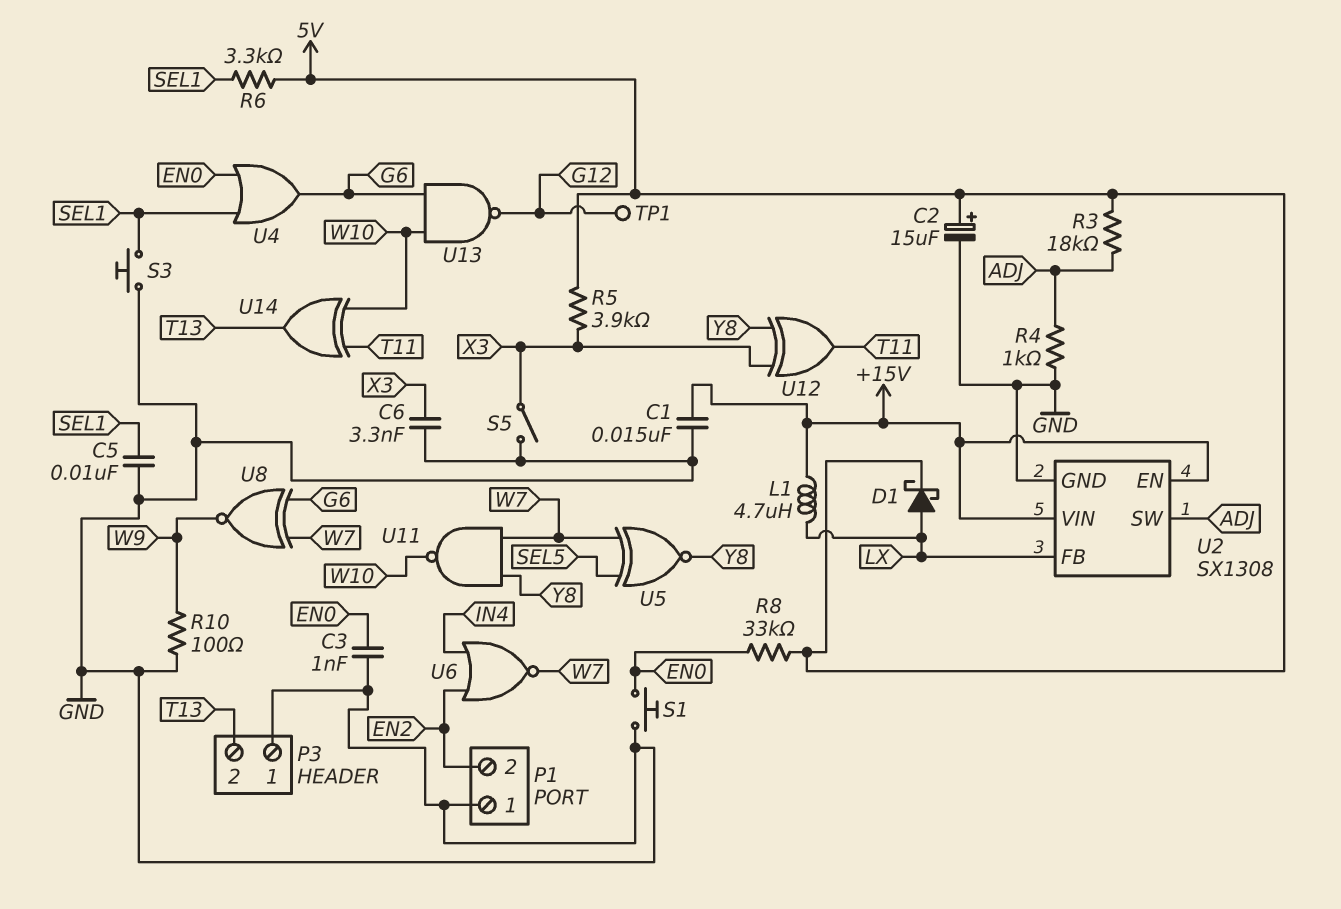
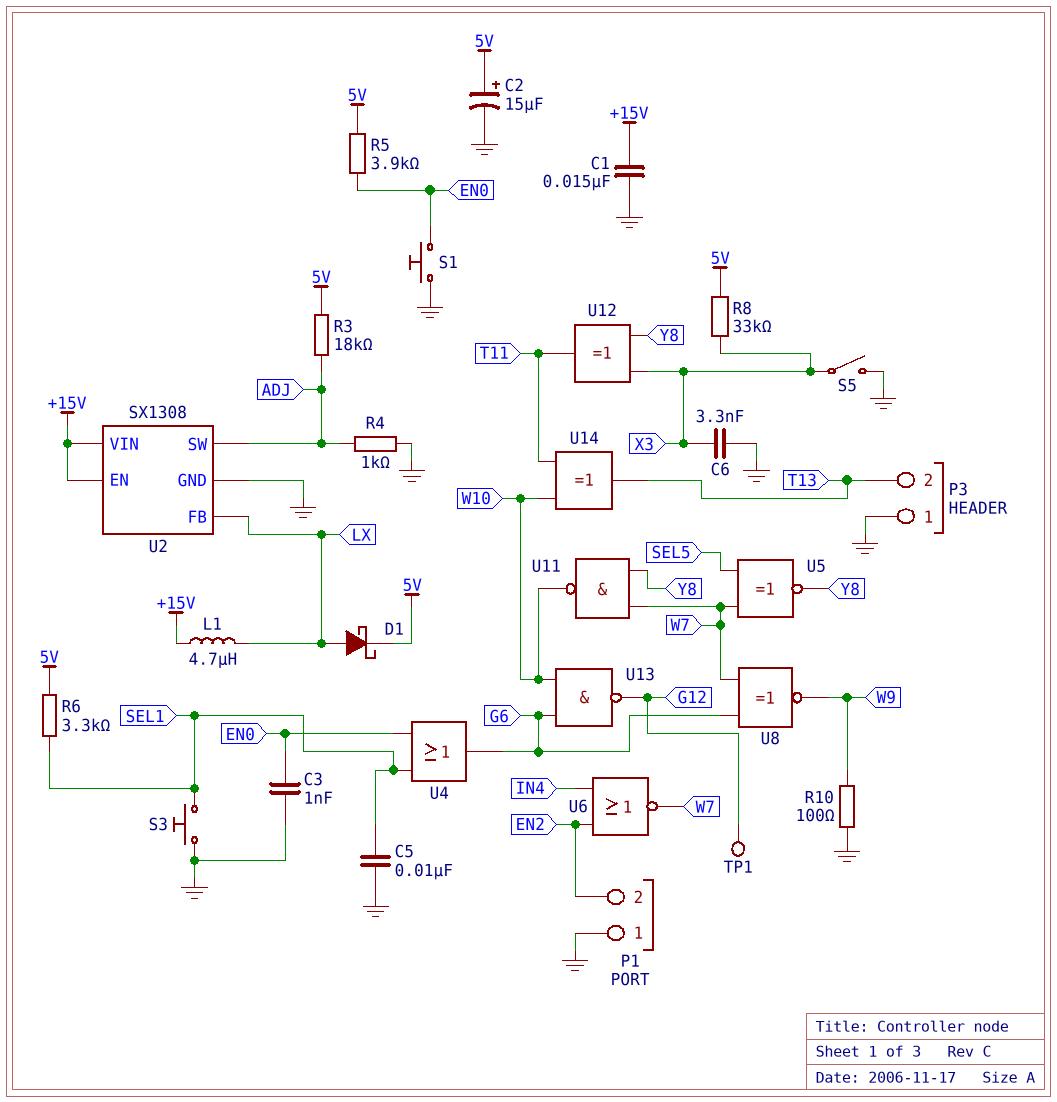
R5: 3.9k (5V, X3) -> 3.9k (5V, EN0)
R8: 33k (5V, EN0) -> 33k (5V, X3)

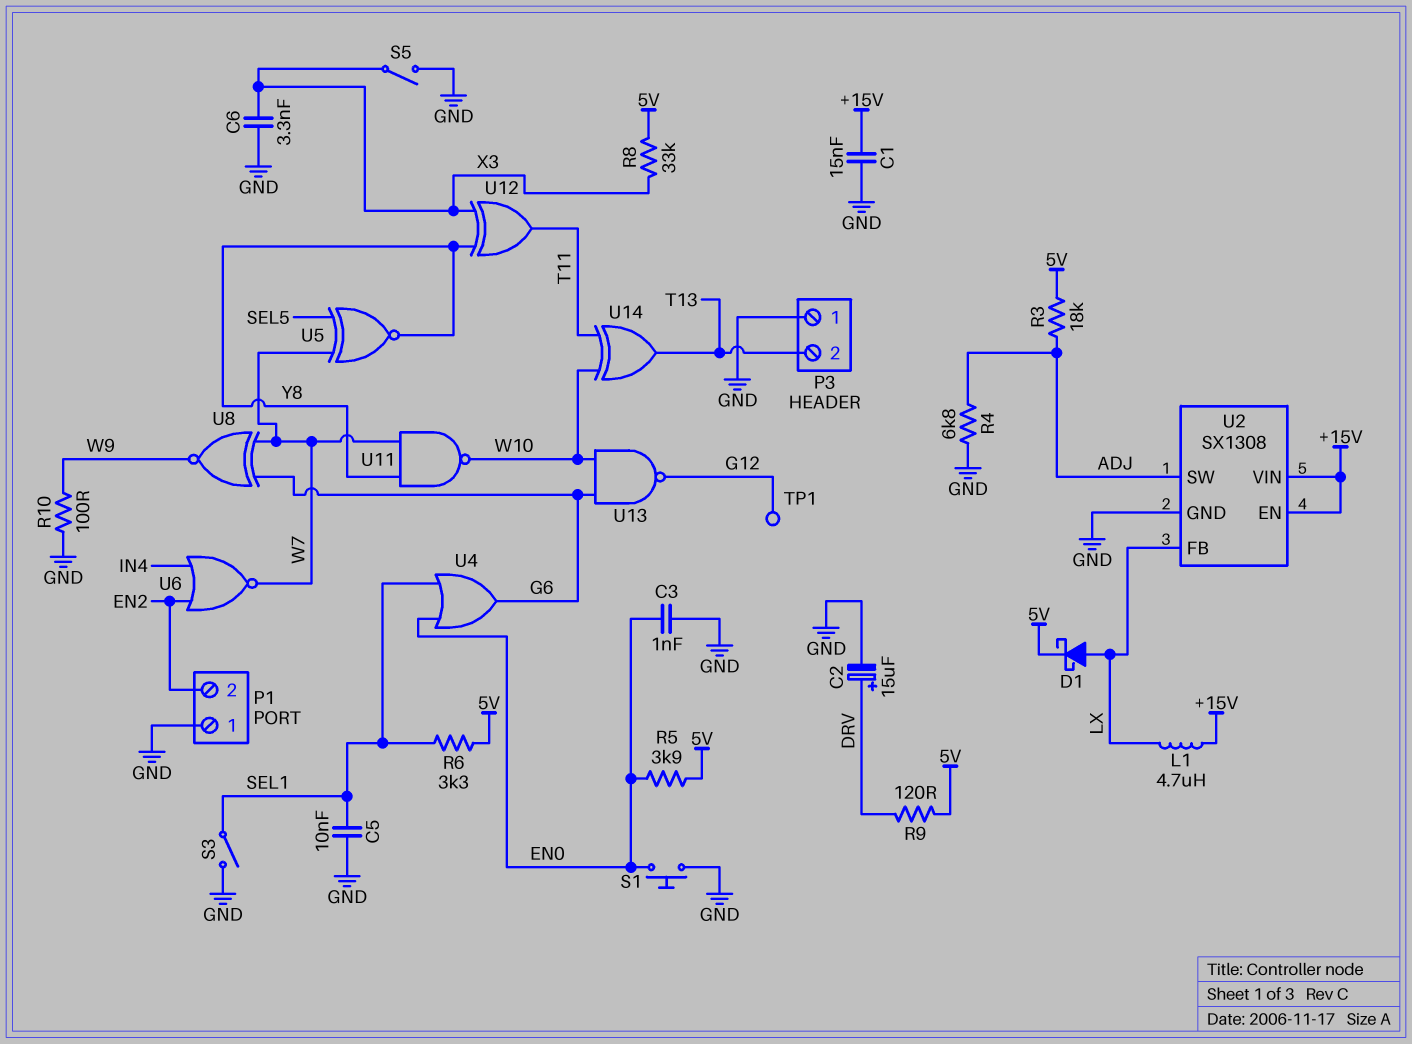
C2: 15uF (plus 5V, minus GND) -> 15uF (plus DRV, minus GND)
R4: 1k (ADJ, GND) -> 6.8k (ADJ, GND)
R9: none -> 120 (5V, DRV)
S3: button (GND, SEL1) -> switch (GND, SEL1)

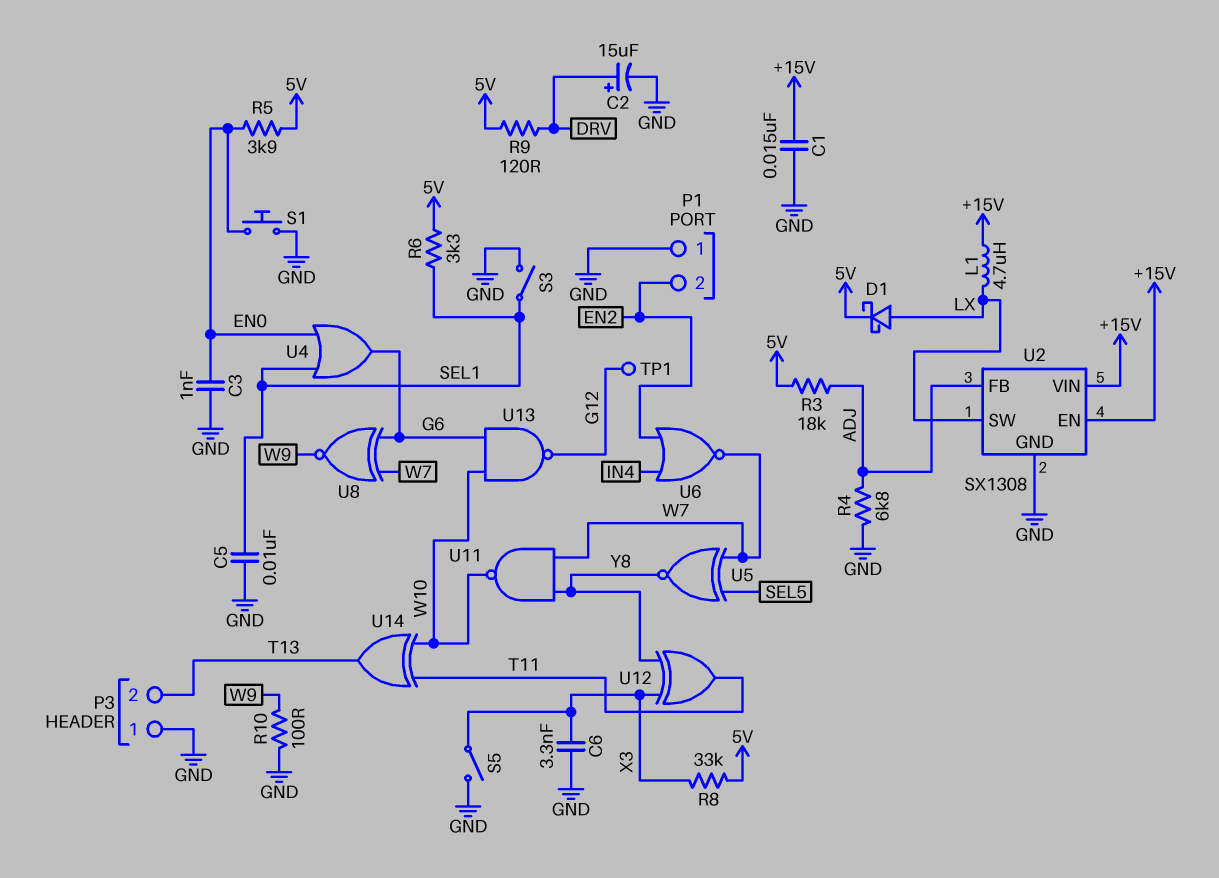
U2 pin FB: LX -> ADJ
U2 pin SW: ADJ -> LX

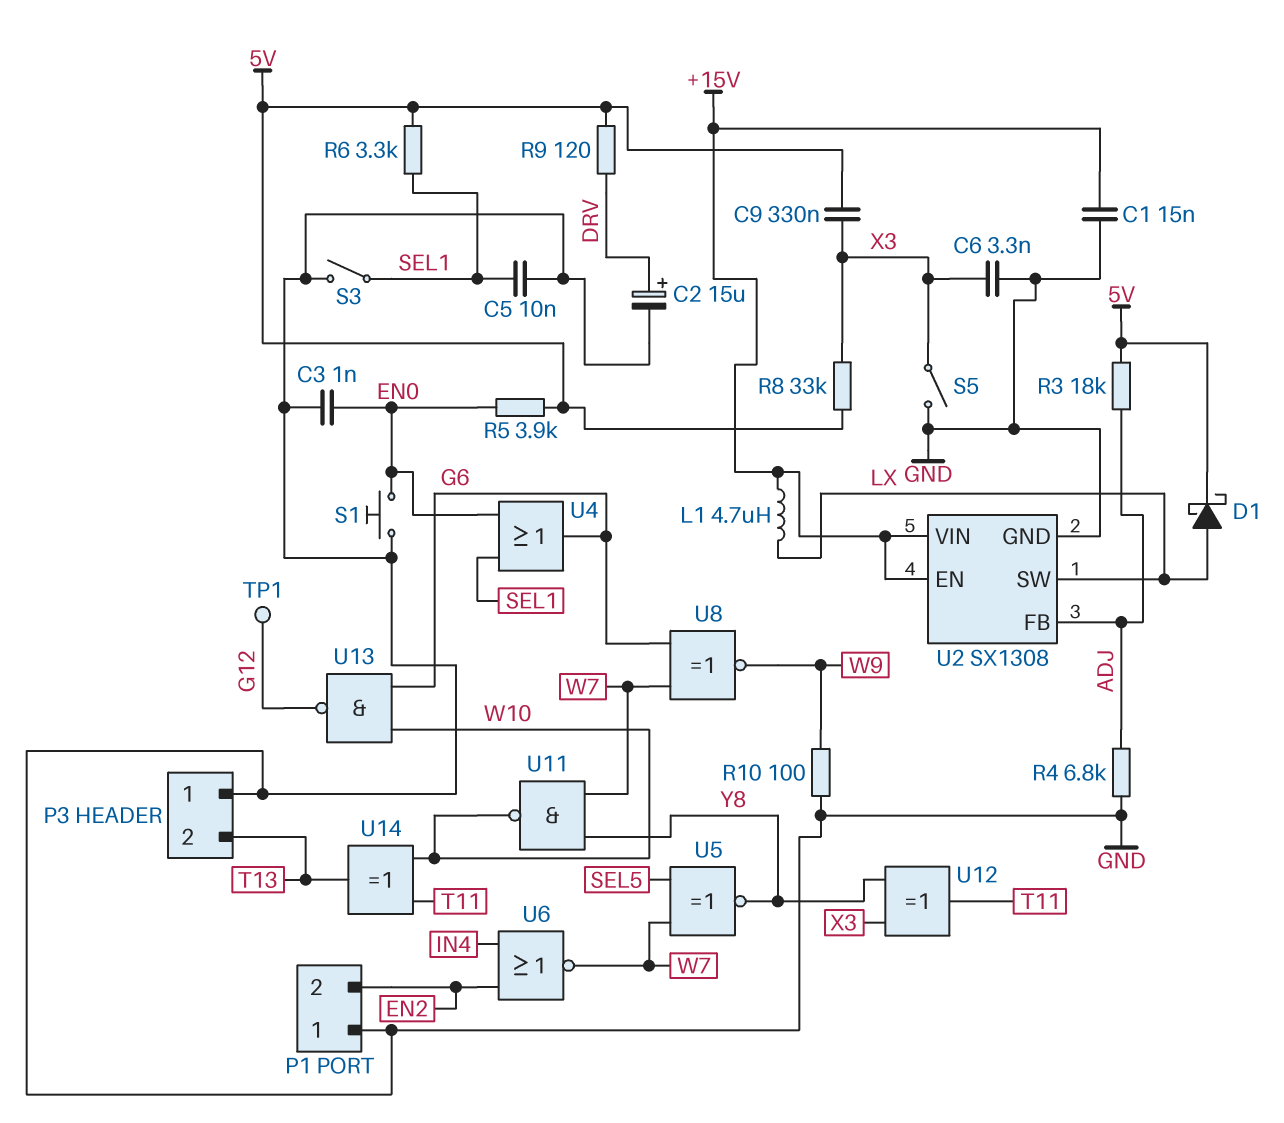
C9: none -> 330nF (5V, X3)

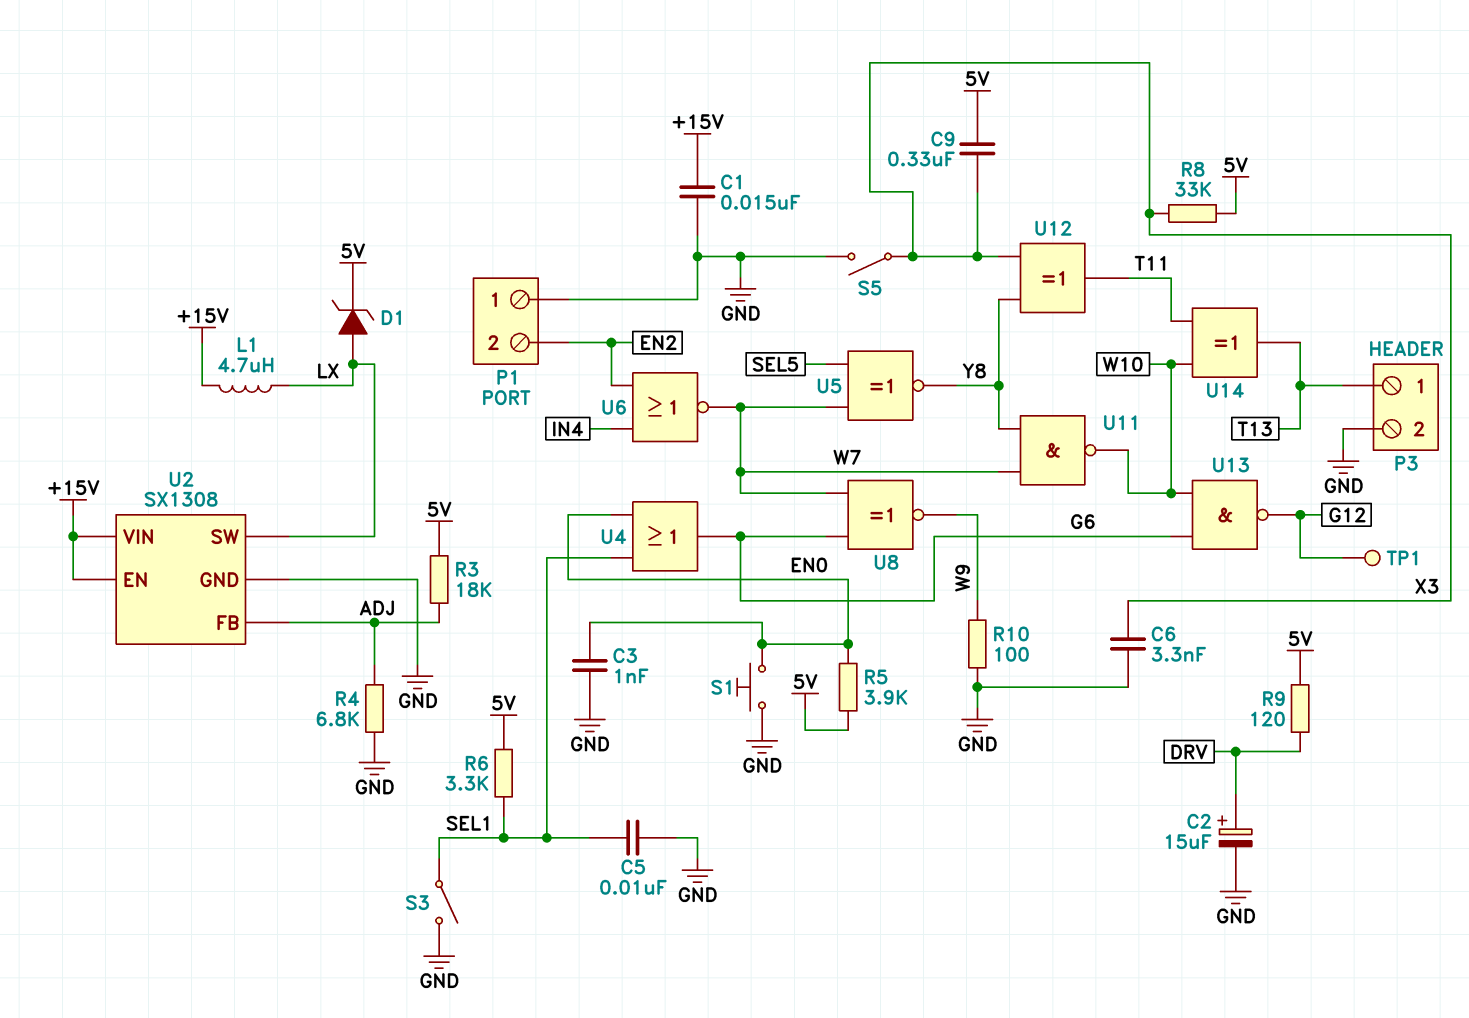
D1: schottky (A LX, K 5V) -> zener (A LX, K 5V)
P3 pin 1: GND -> T13
P3 pin 2: T13 -> GND

